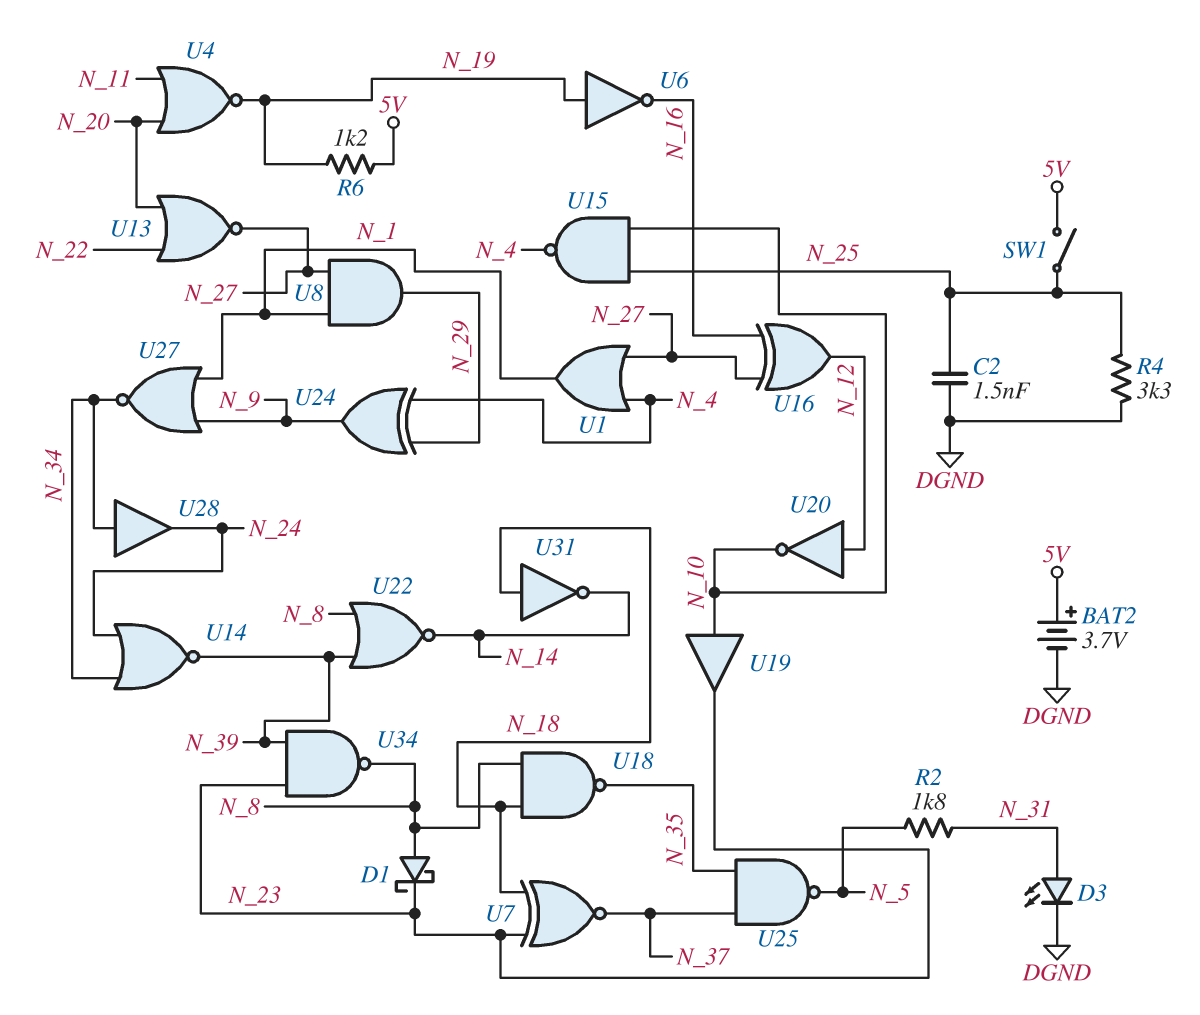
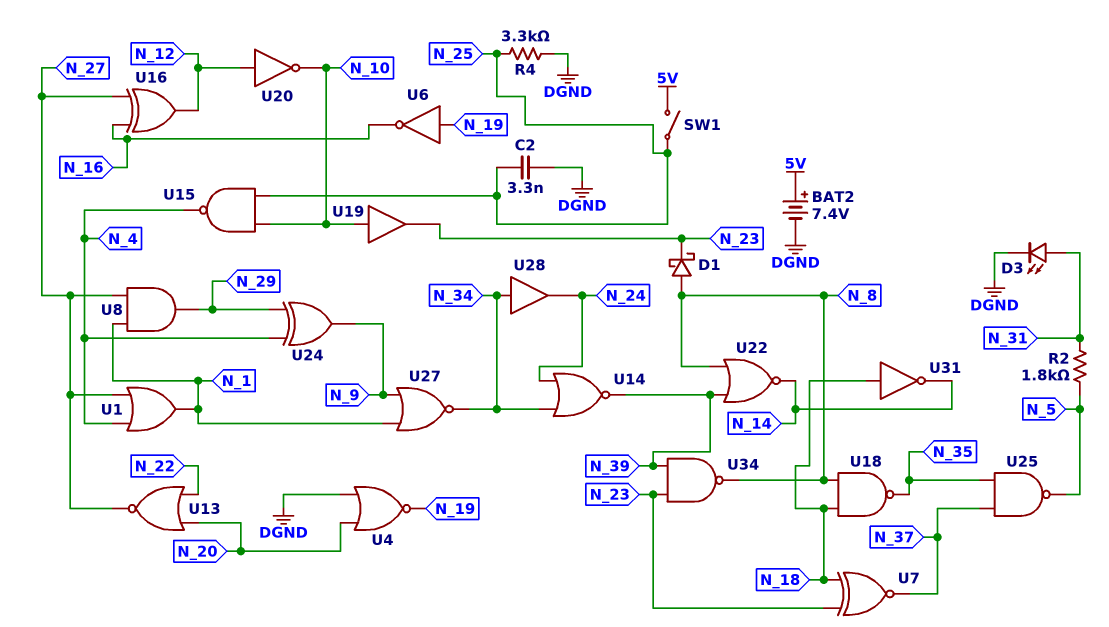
BAT2: 3.7V (plus 5V, minus DGND) -> 7.4V (plus 5V, minus DGND)
C2: 1.5nF (DGND, N_25) -> 3.3nF (DGND, N_25)
R6: 1.2k (5V, N_19) -> none
U4: NOR (in N_11, in N_20, out N_19) -> NOR (in DGND, in N_20, out N_19)

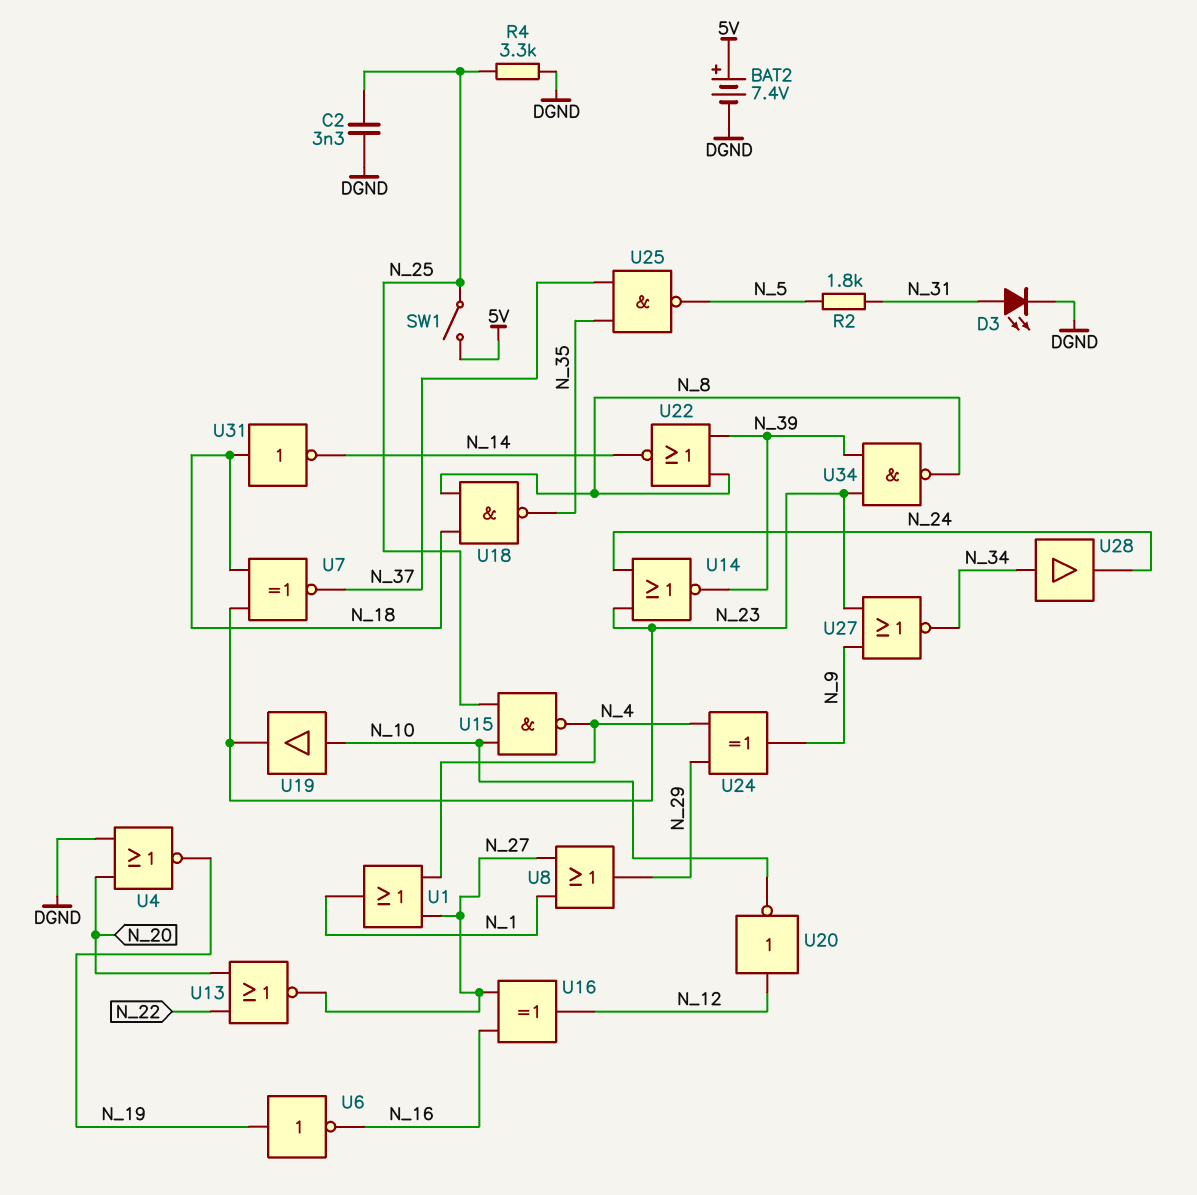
D1: schottky (A N_8, K N_23) -> none
U8: AND (in N_1, in N_27, out N_29) -> OR (in N_1, in N_27, out N_29)
U14: NOR (in N_24, in N_34, out N_39) -> NOR (in N_23, in N_24, out N_39)
U27: NOR (in N_1, in N_9, out N_34) -> NOR (in N_9, in N_23, out N_34)

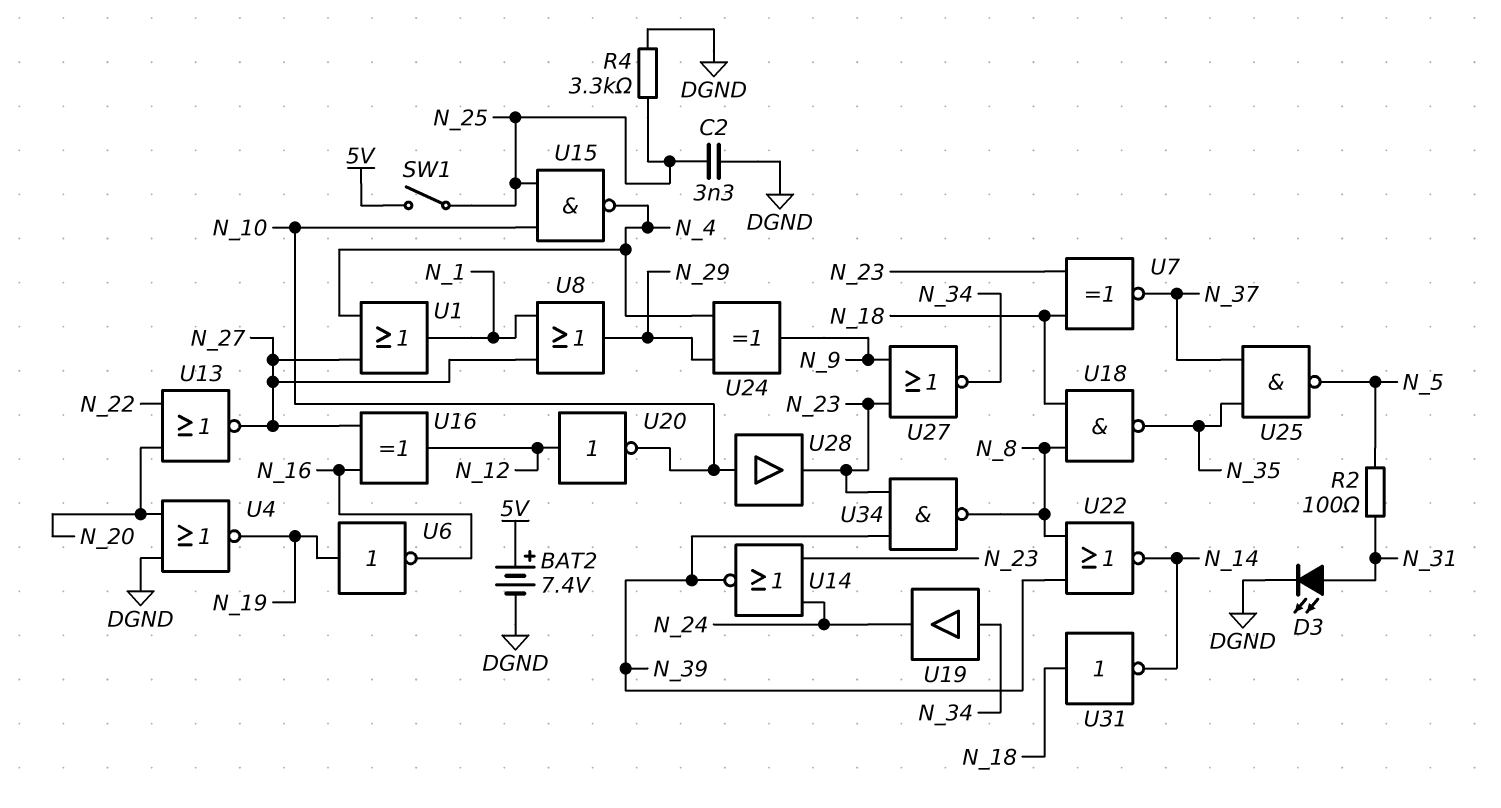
R2: 1.8k (N_5, N_31) -> 100 (N_5, N_31)
U19: buffer (in N_10, out N_23) -> buffer (in N_34, out N_24)
U28: buffer (in N_34, out N_24) -> buffer (in N_10, out N_23)

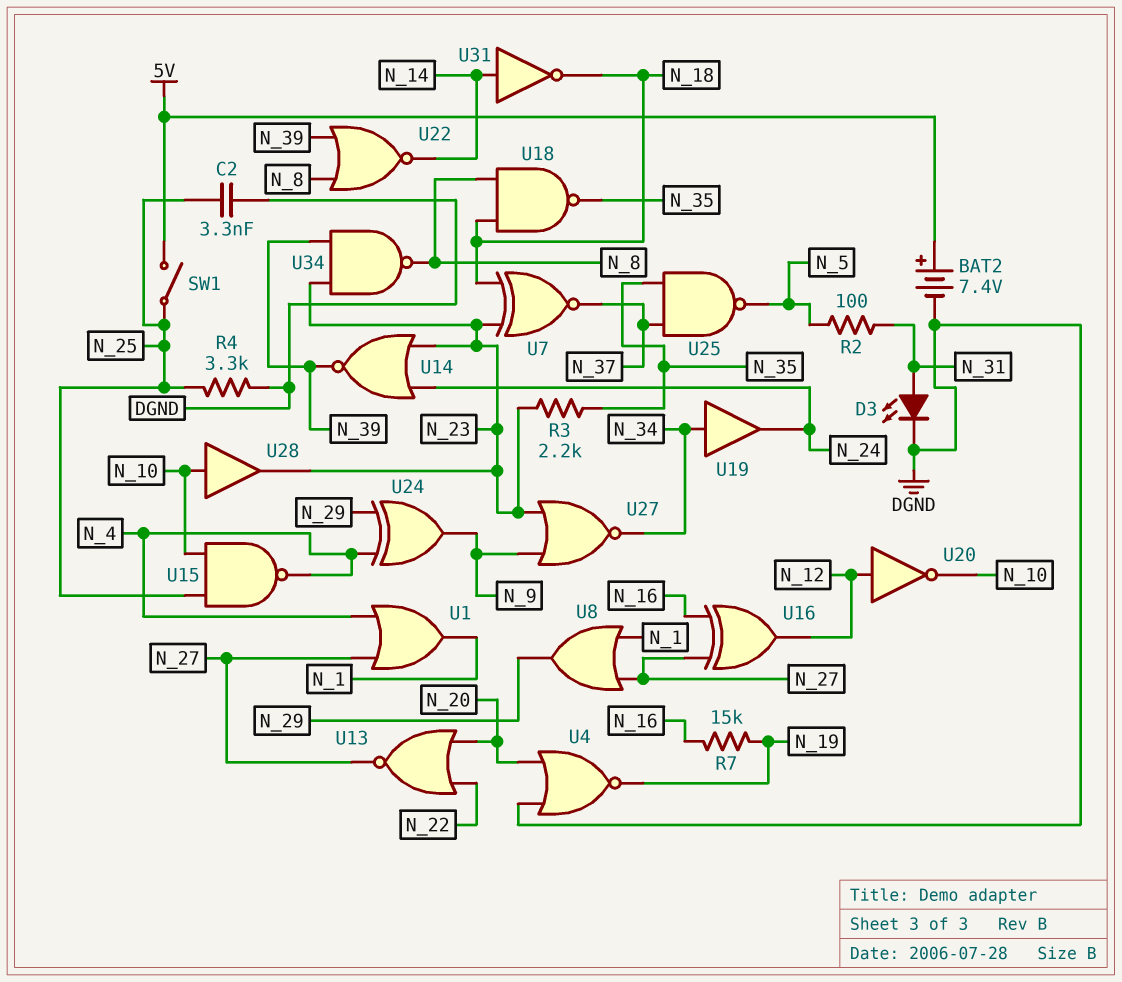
R3: none -> 2.2k (N_23, N_35)
R7: none -> 15k (N_16, N_19)
U6: NOT (in N_19, out N_16) -> none
U31: NOT (in N_18, out N_14) -> NOT (in N_14, out N_18)

